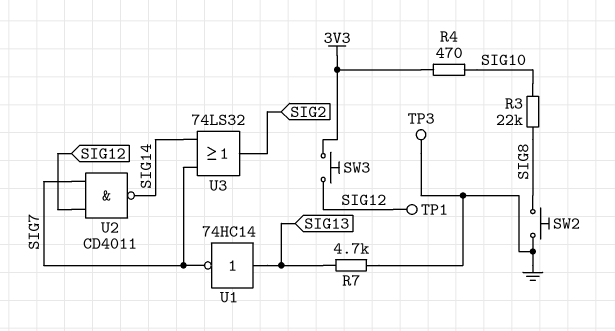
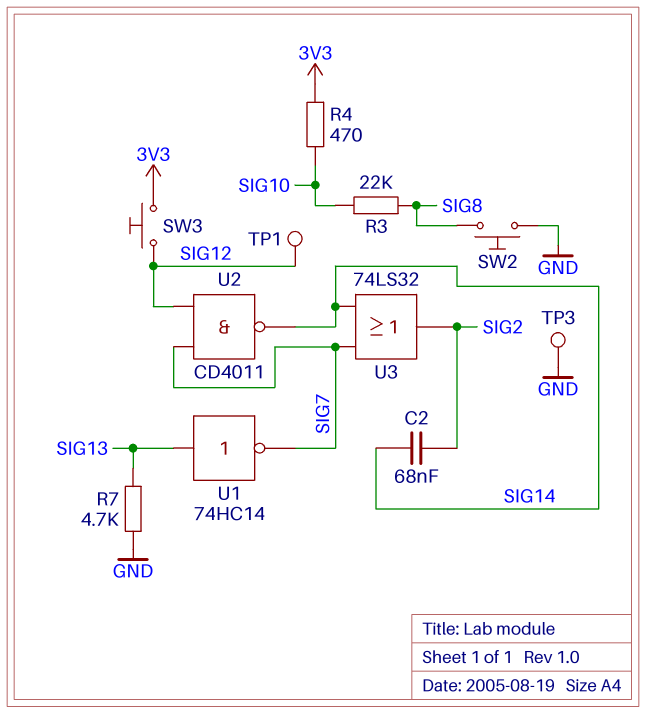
C2: none -> 68nF (SIG2, SIG14)

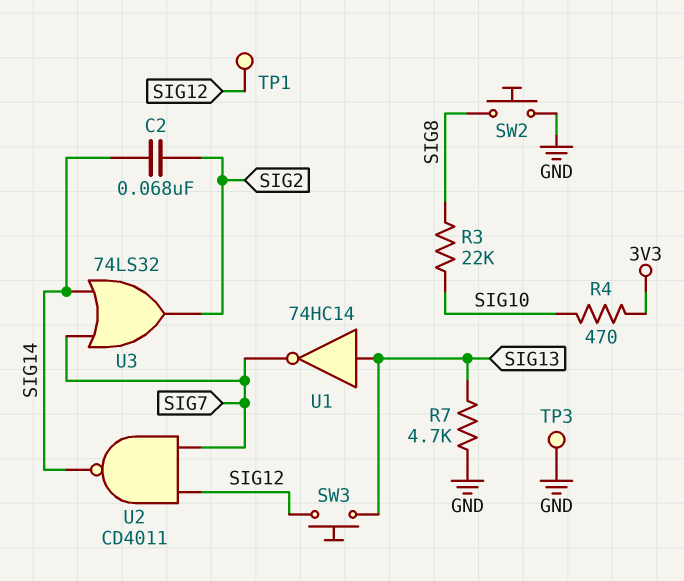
SW3: button (3V3, SIG12) -> button (SIG12, SIG13)

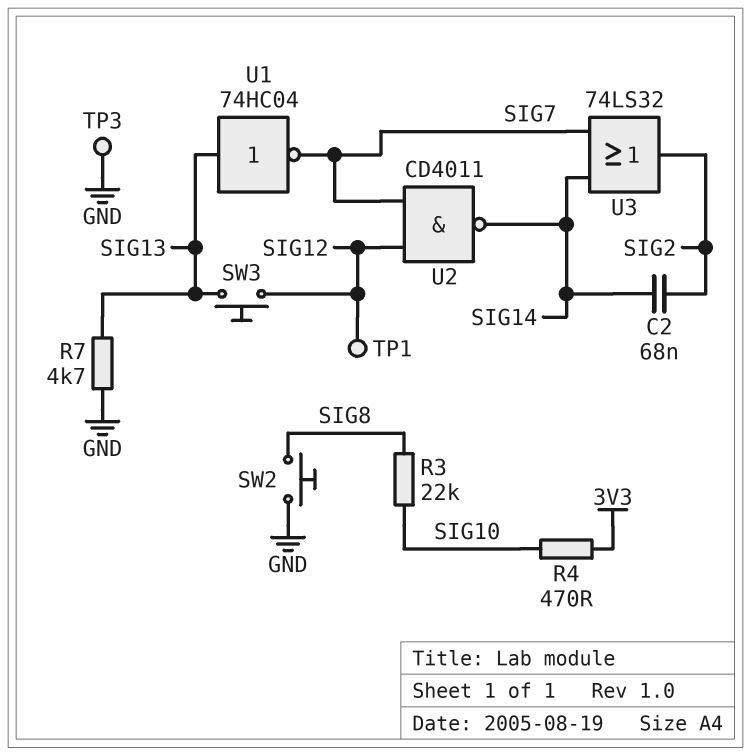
U1: NOT 74HC14 (in SIG13, out SIG7) -> NOT 74HC04 (in SIG13, out SIG7)

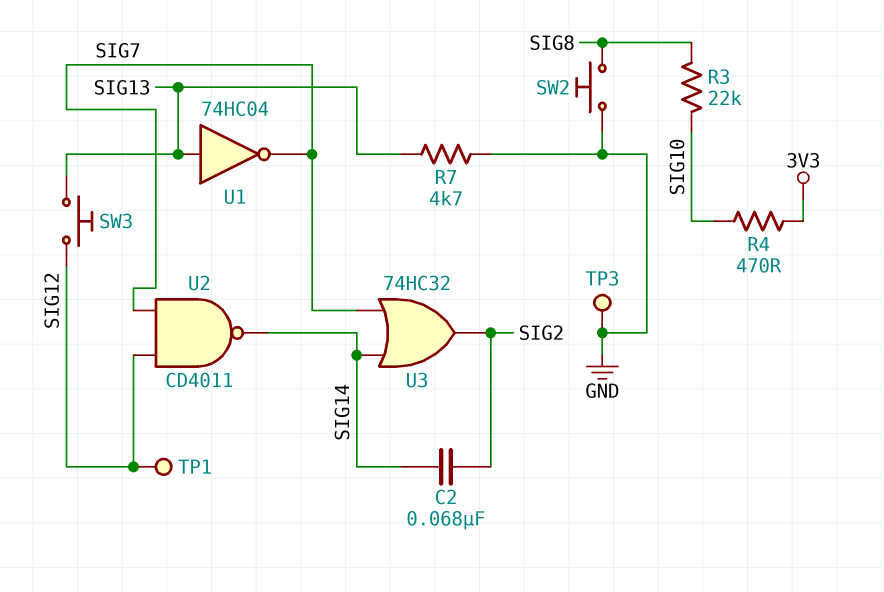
U3: OR 74LS32 (in SIG7, in SIG14, out SIG2) -> OR 74HC32 (in SIG7, in SIG14, out SIG2)

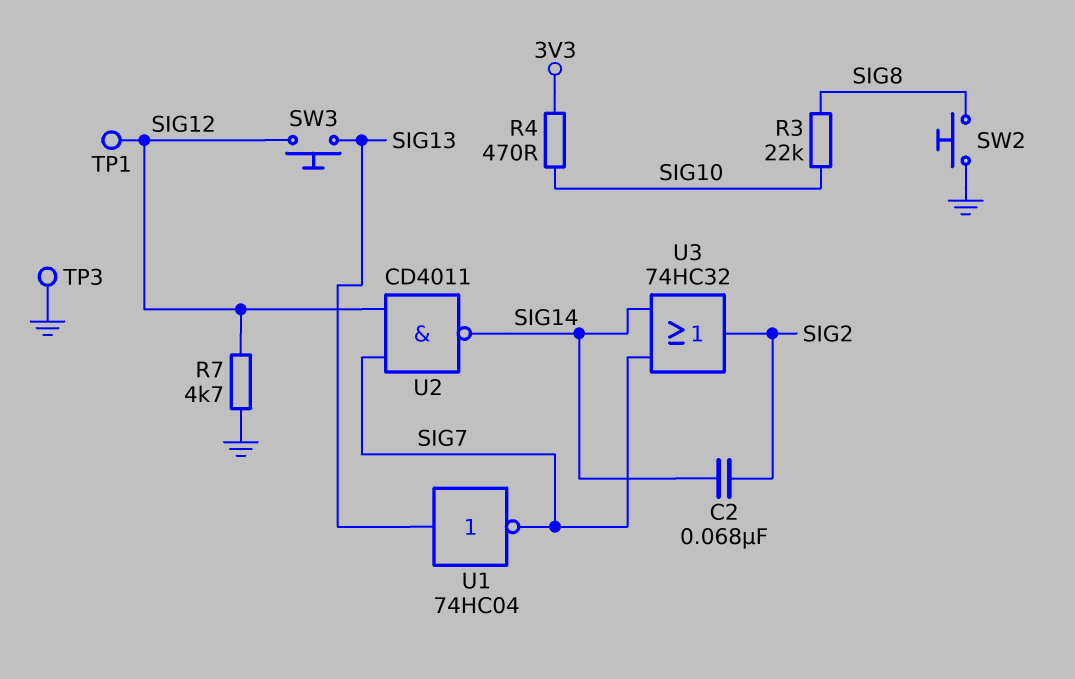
R7: 4.7k (GND, SIG13) -> 4.7k (GND, SIG12)

